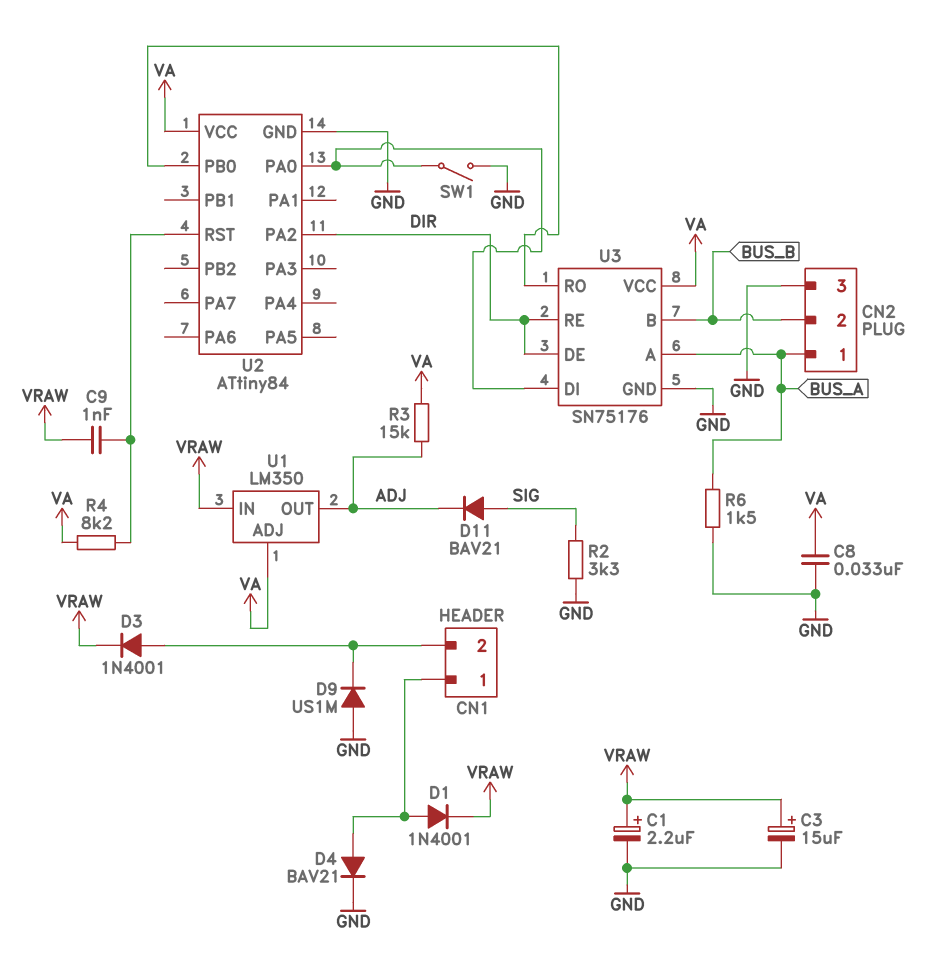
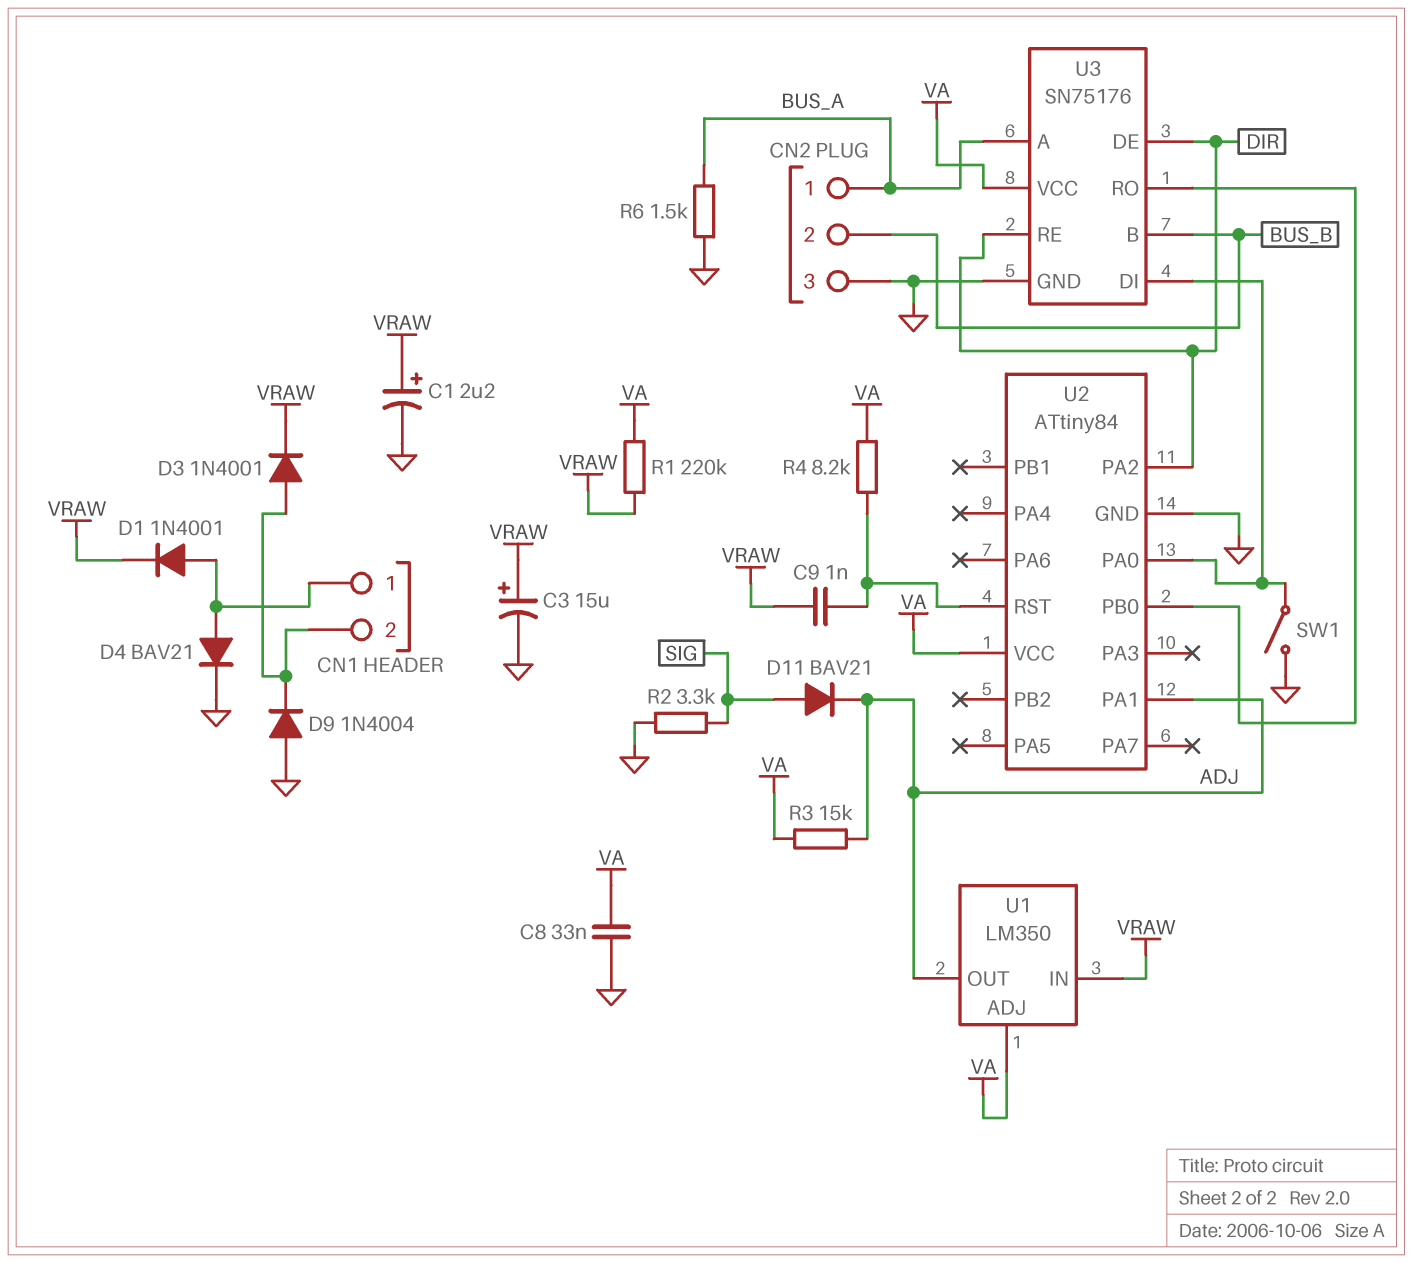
D9: diode US1M (A GND, K CN1/2) -> diode 1N4004 (A GND, K CN1/2)
R1: none -> 220k (VA, VRAW)
U2 pin PA1: none -> ADJ

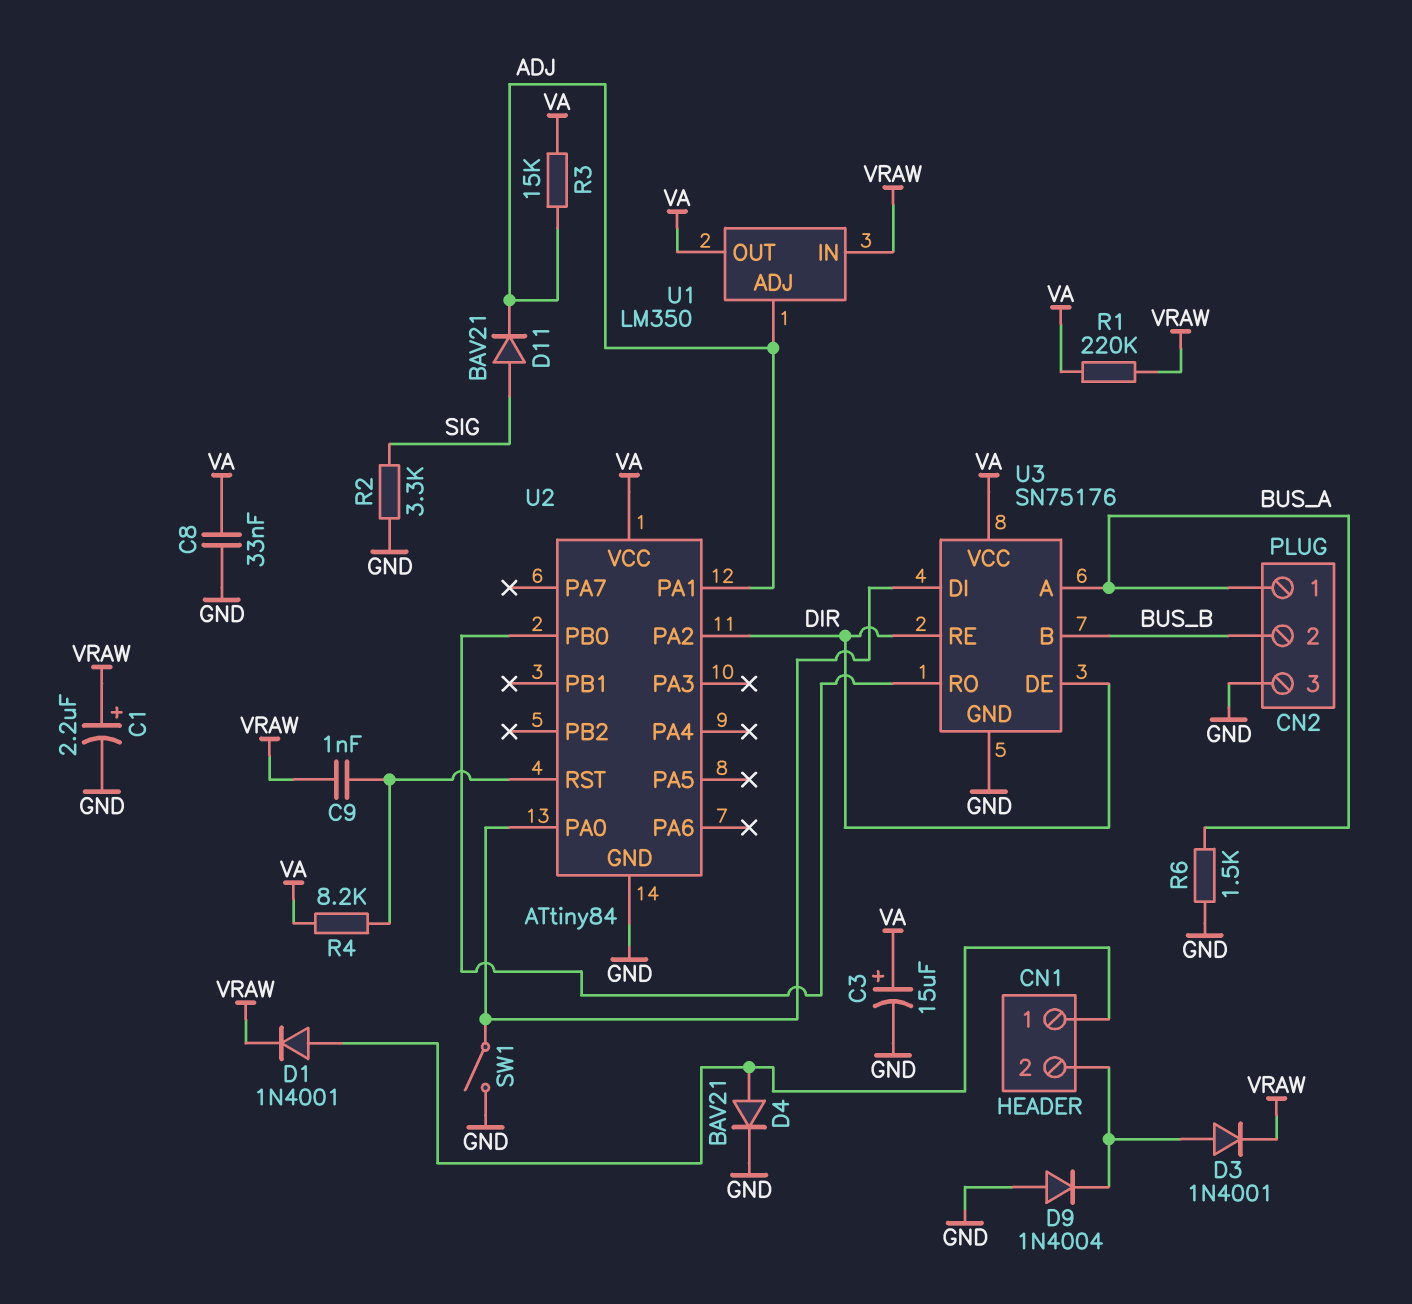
C3: 15uF (plus VRAW, minus GND) -> 15uF (plus VA, minus GND)
U1 pin ADJ: VA -> ADJ
U1 pin OUT: ADJ -> VA

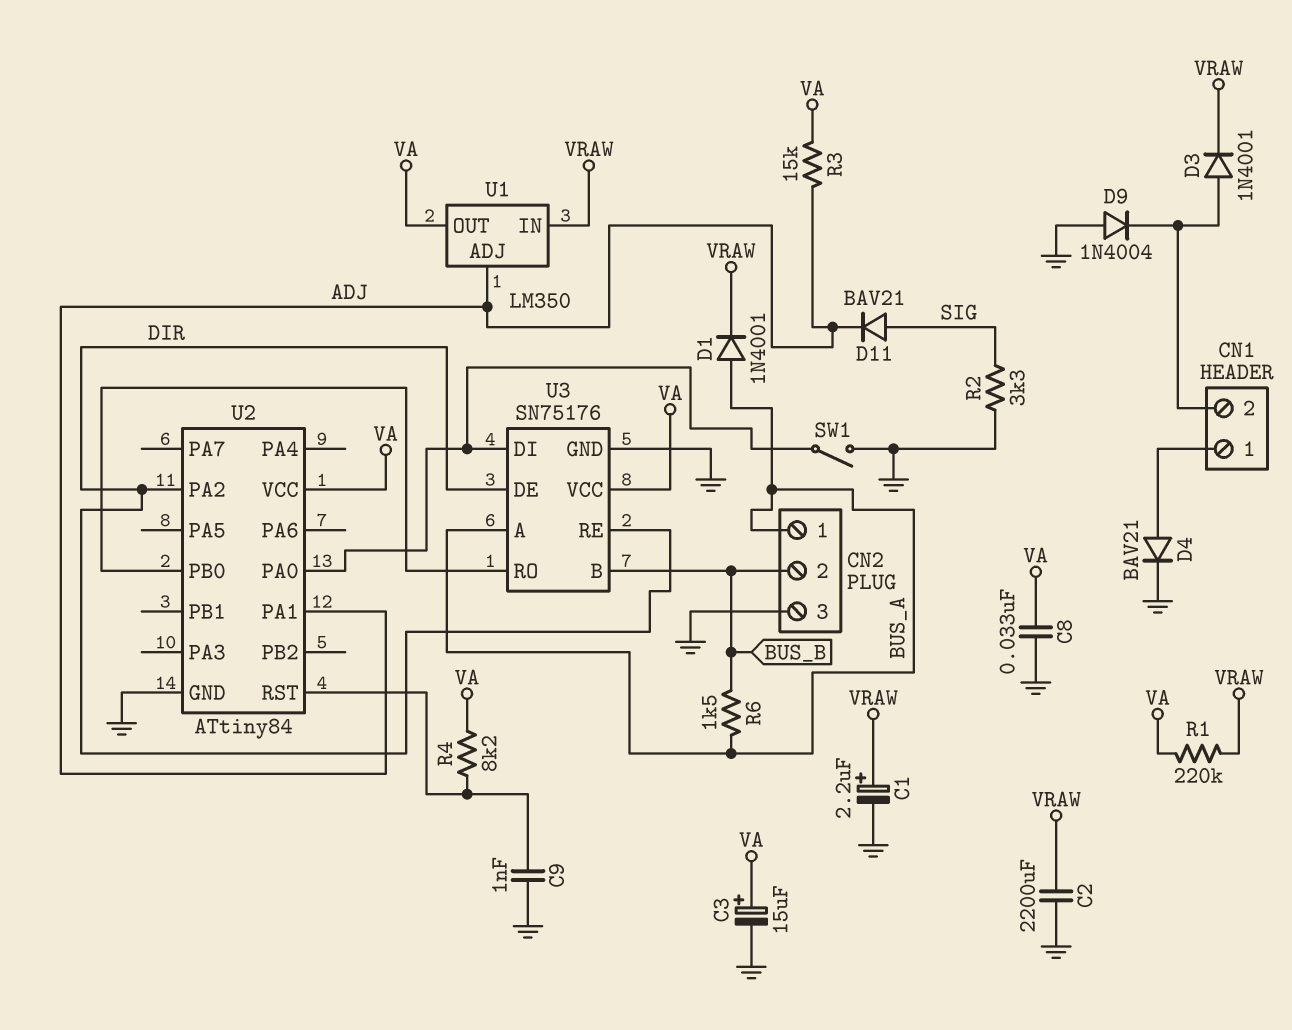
C2: none -> 2200uF (GND, VRAW)
C9: 1nF (U2/RST, VRAW) -> 1nF (GND, U2/RST)
D1: diode 1N4001 (A CN1/1, K VRAW) -> diode 1N4001 (A BUS_A, K VRAW)
R6: 1.5k (BUS_A, GND) -> 1.5k (BUS_A, BUS_B)

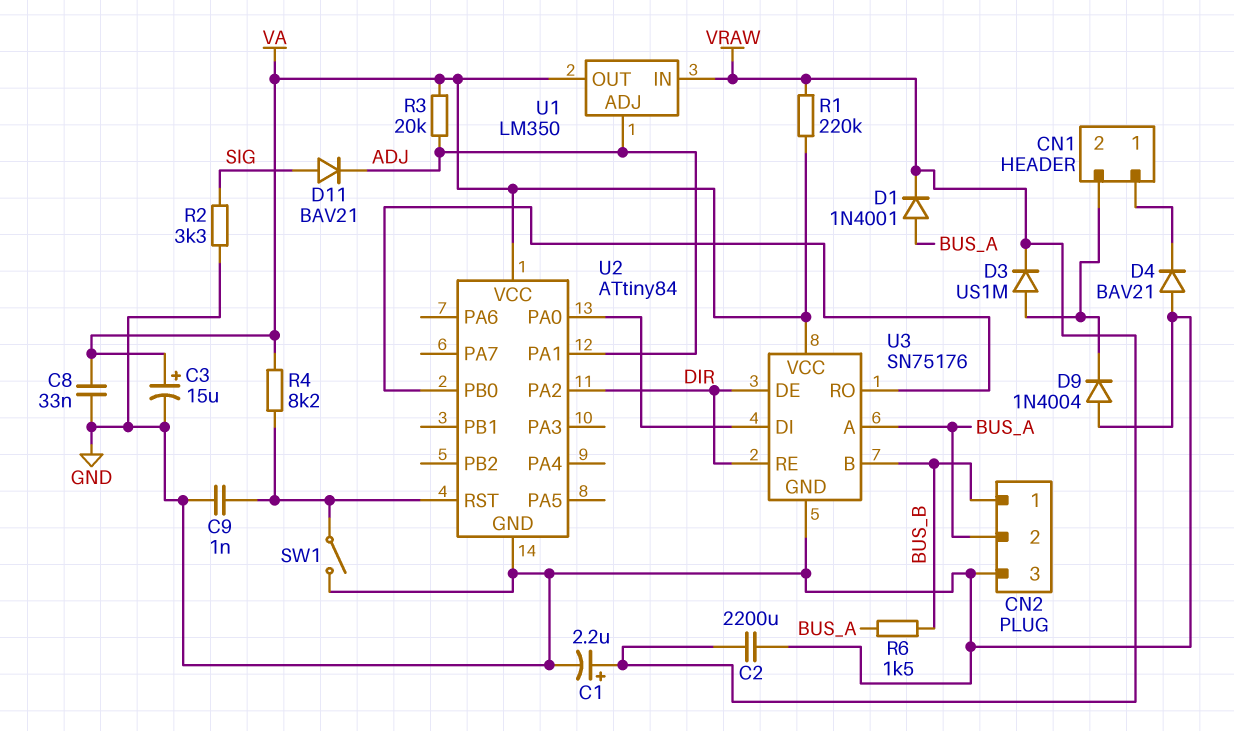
CN2 pin 1: BUS_A -> BUS_B
CN2 pin 2: BUS_B -> BUS_A
D3: diode 1N4001 (A CN1/2, K VRAW) -> diode US1M (A CN1/2, K VRAW)
D4: diode BAV21 (A CN1/1, K GND) -> diode BAV21 (A GND, K CN1/1)
R3: 15k (ADJ, VA) -> 20k (ADJ, VA)
SW1: switch (GND, U2/PA0) -> switch (GND, U2/RST)

